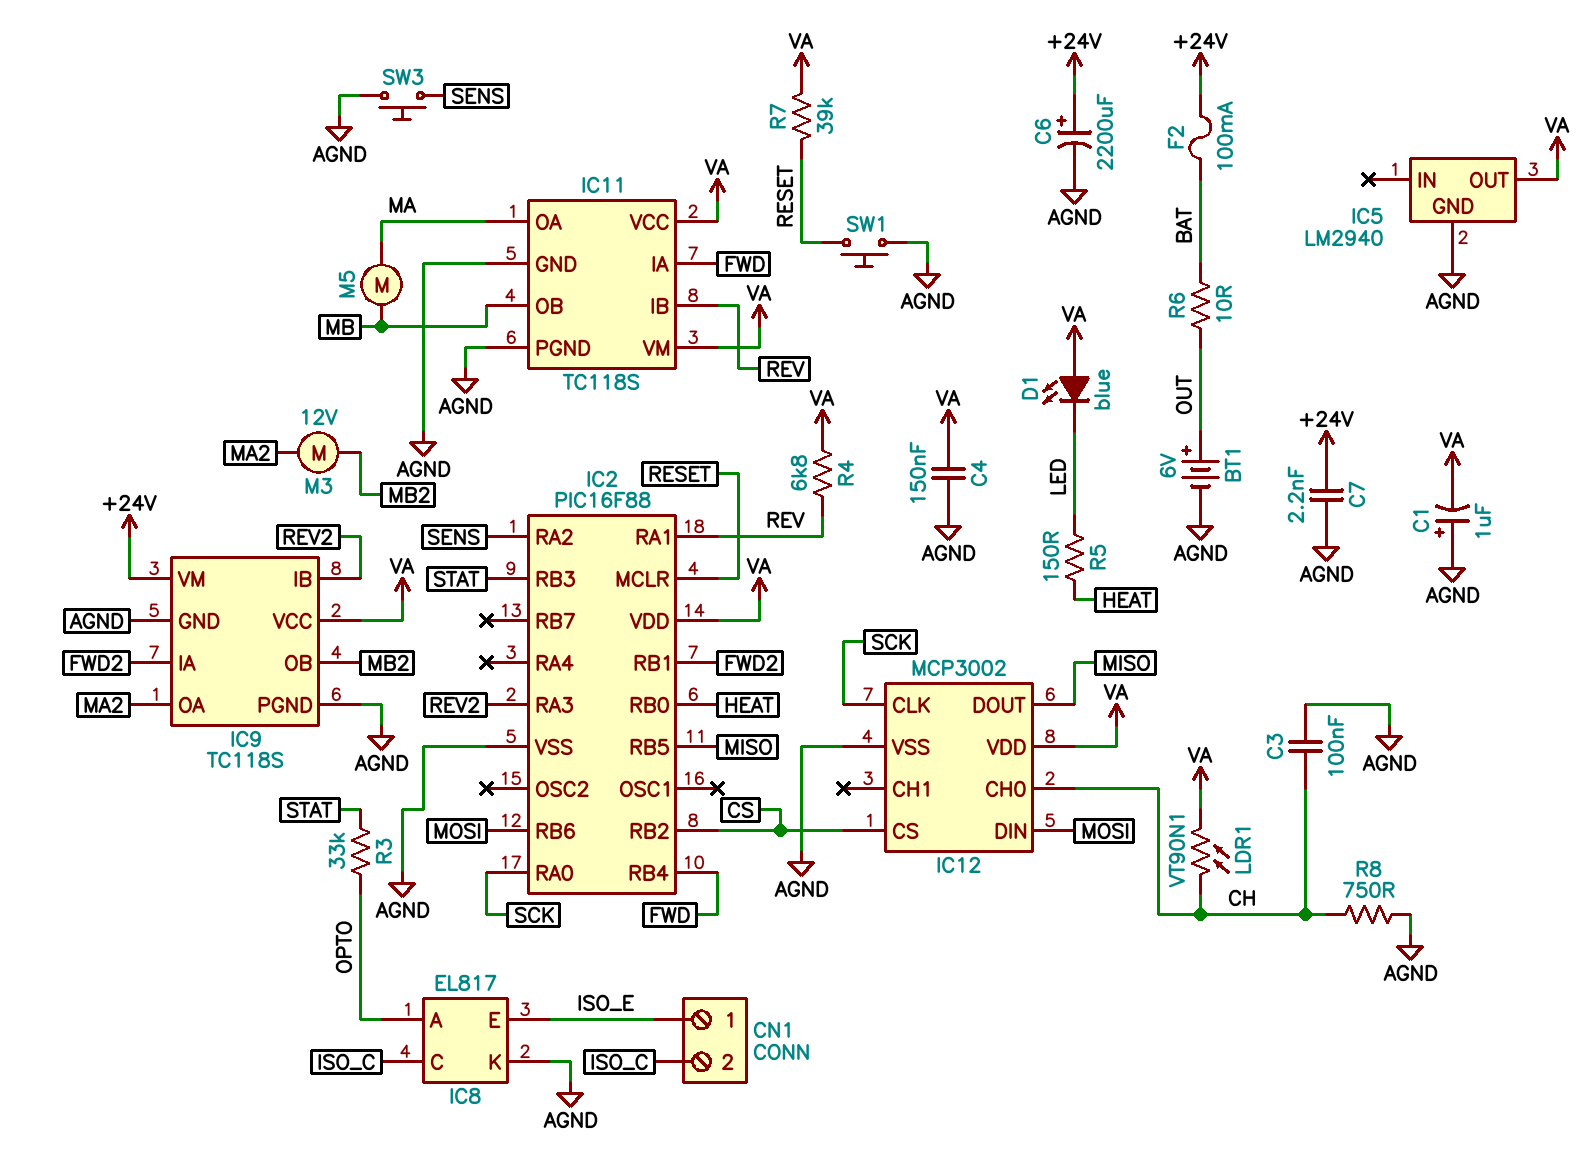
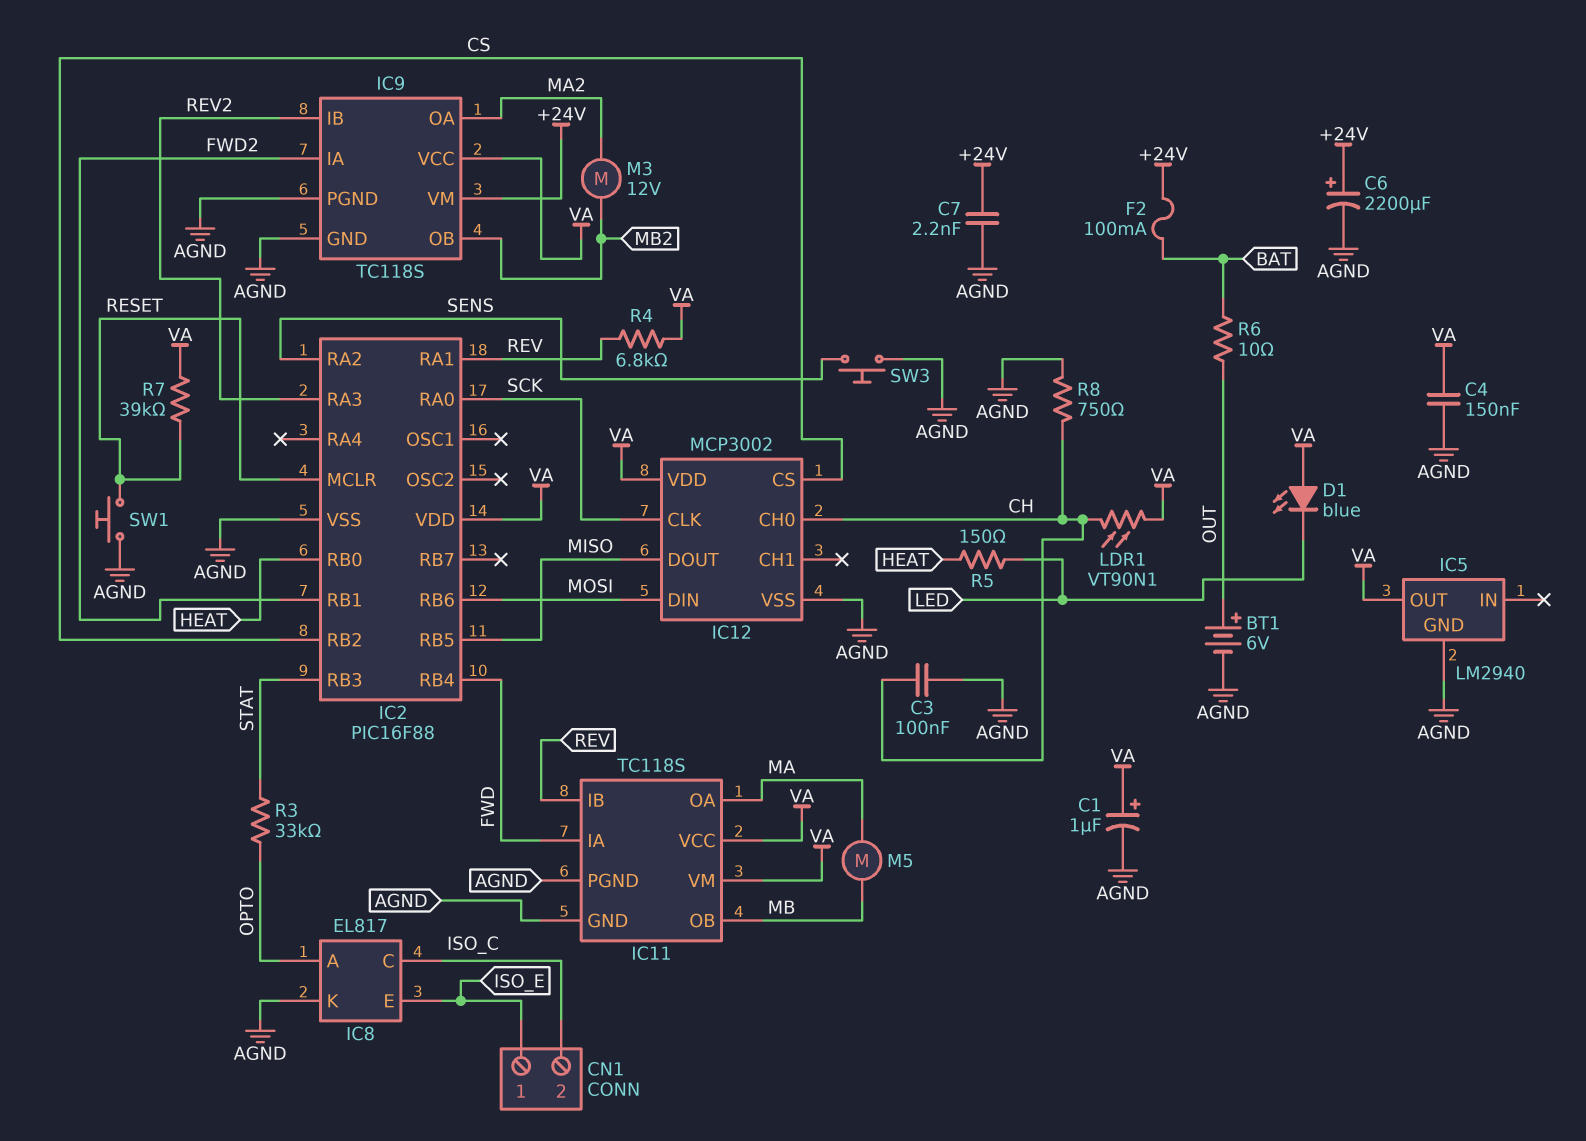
C1: 1uF (plus AGND, minus VA) -> 1uF (plus VA, minus AGND)

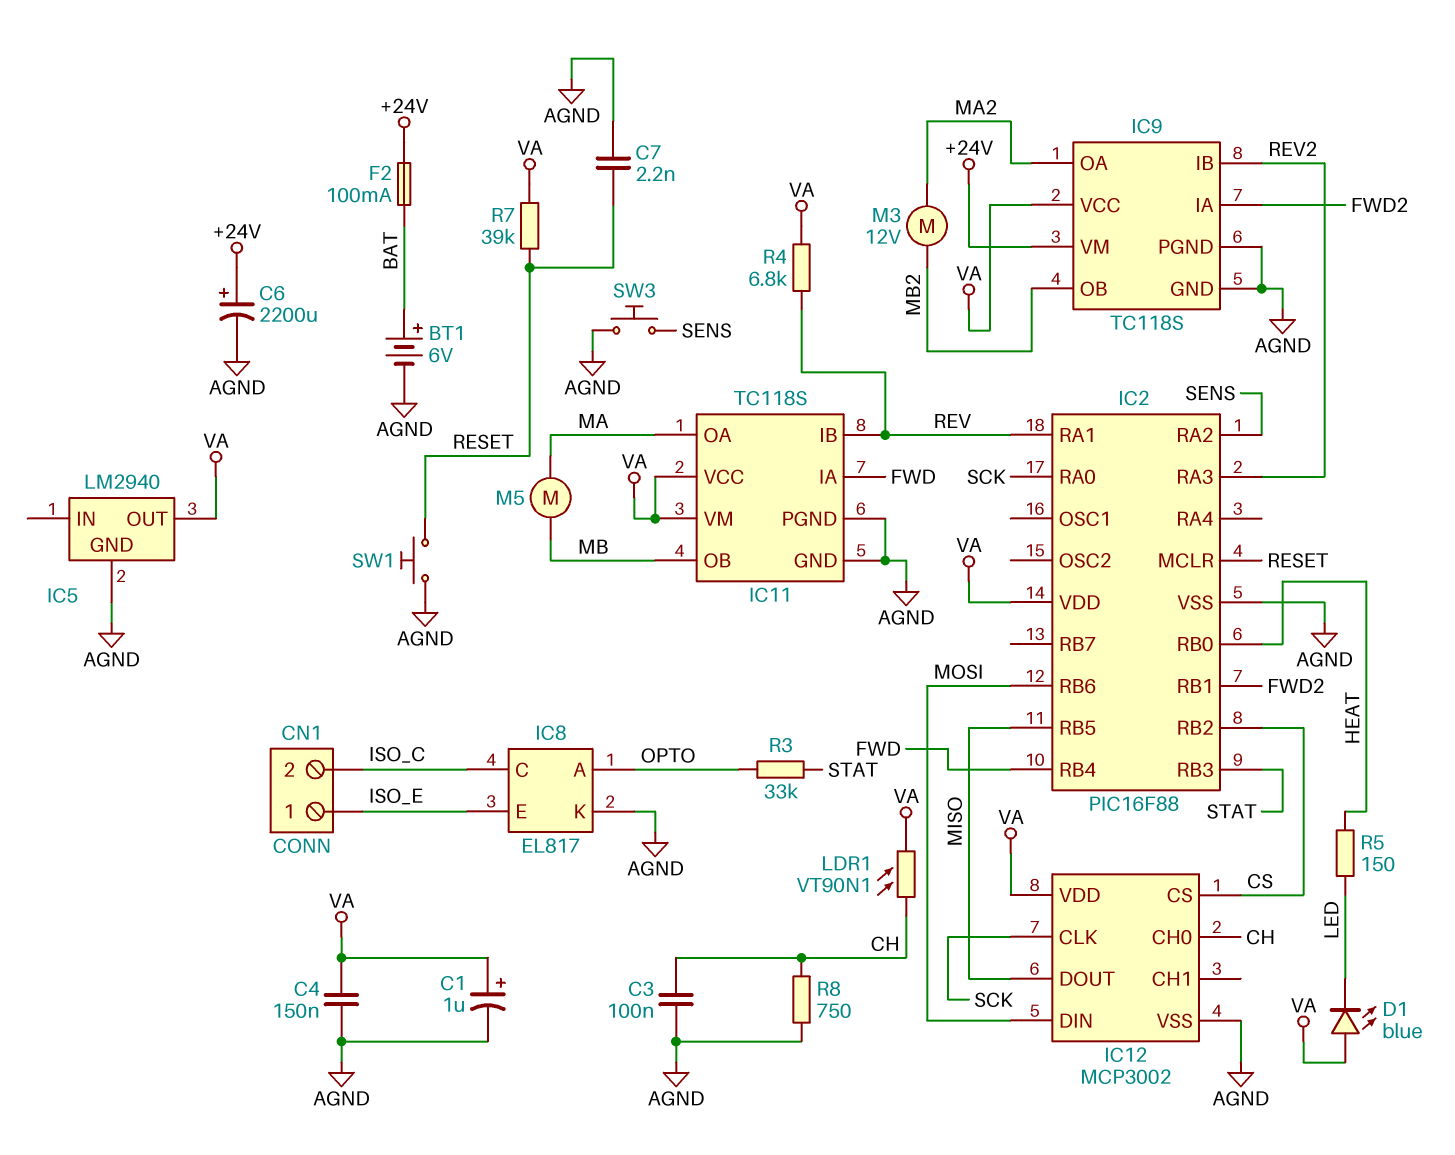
BT1: 6V (plus OUT, minus AGND) -> 6V (plus BAT, minus AGND)
C7: 2.2nF (+24V, AGND) -> 2.2nF (AGND, RESET)
R6: 10 (BAT, OUT) -> none

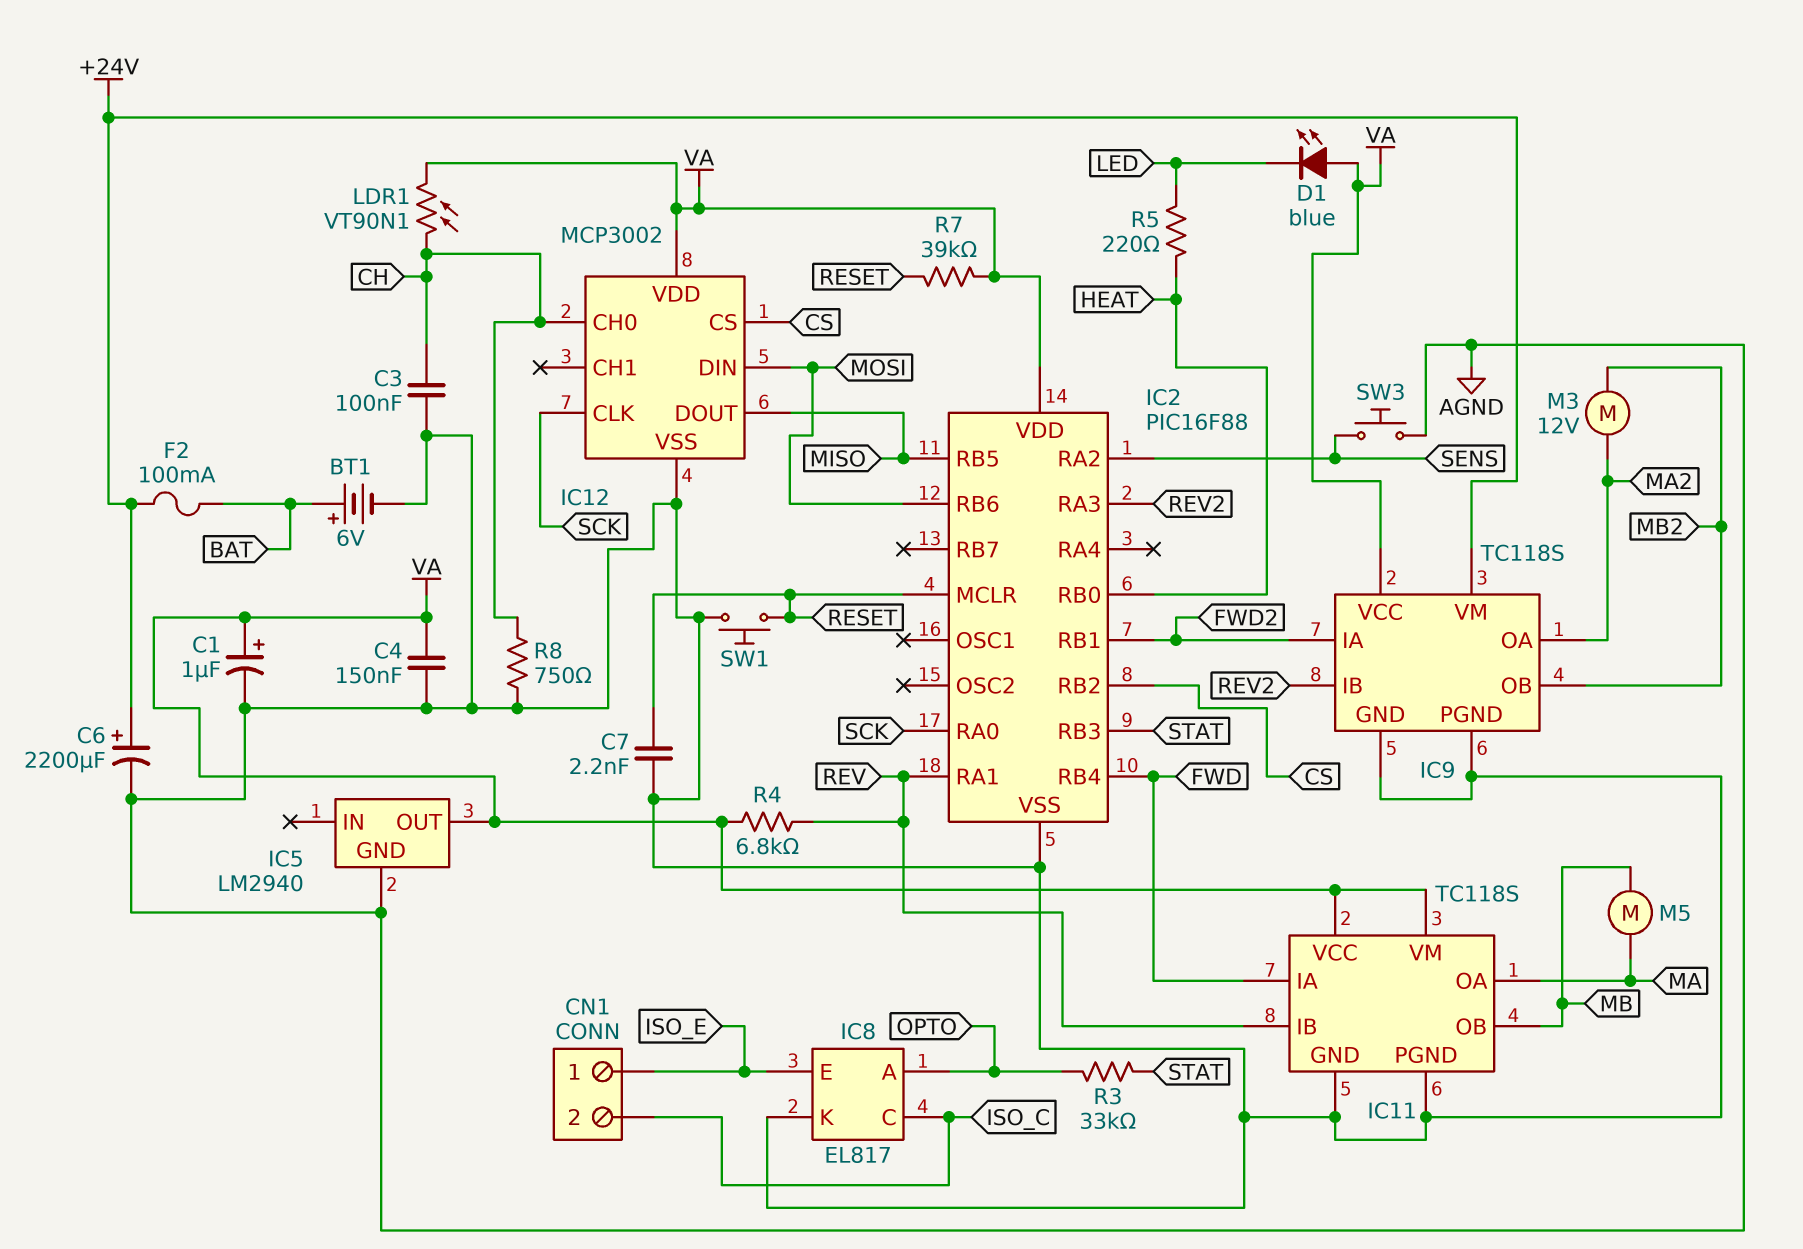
R5: 150 (HEAT, LED) -> 220 (HEAT, LED)

